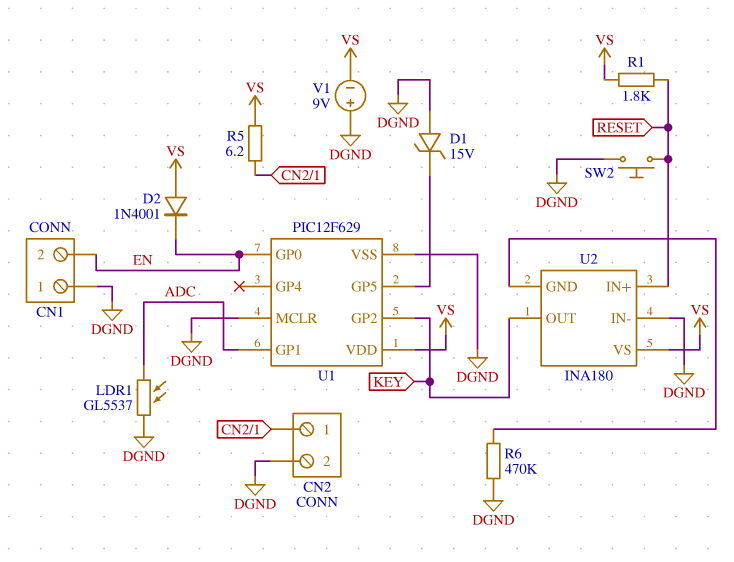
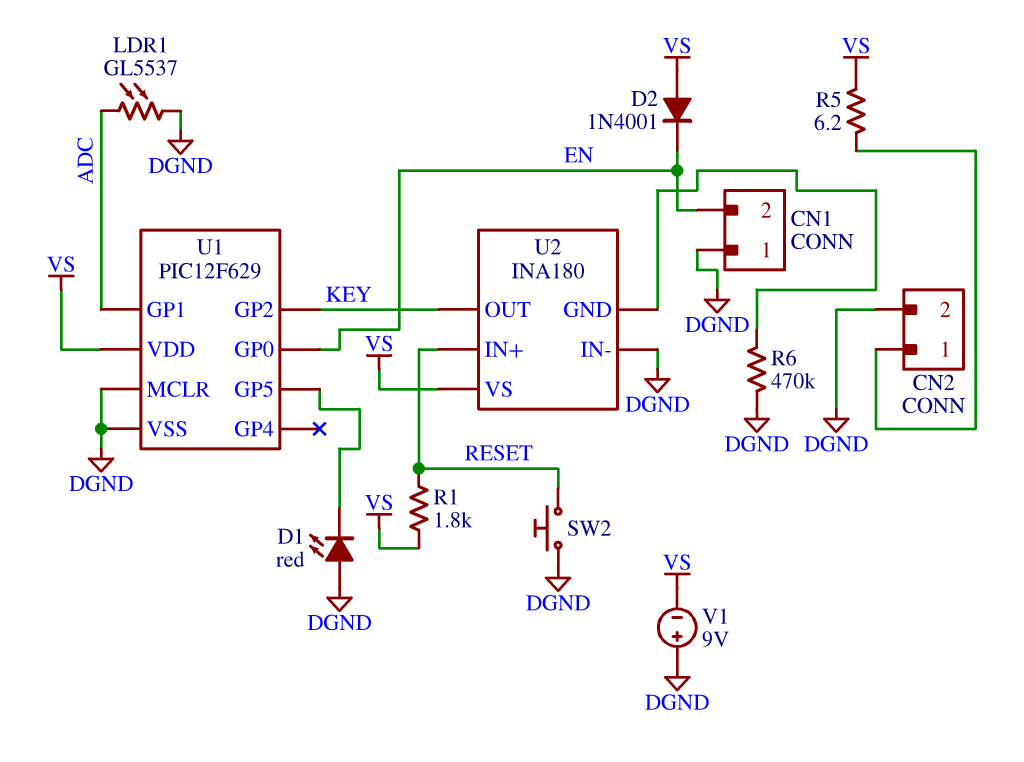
D1: zener 15V (A DGND, K U1/GP5) -> LED red (A DGND, K U1/GP5)

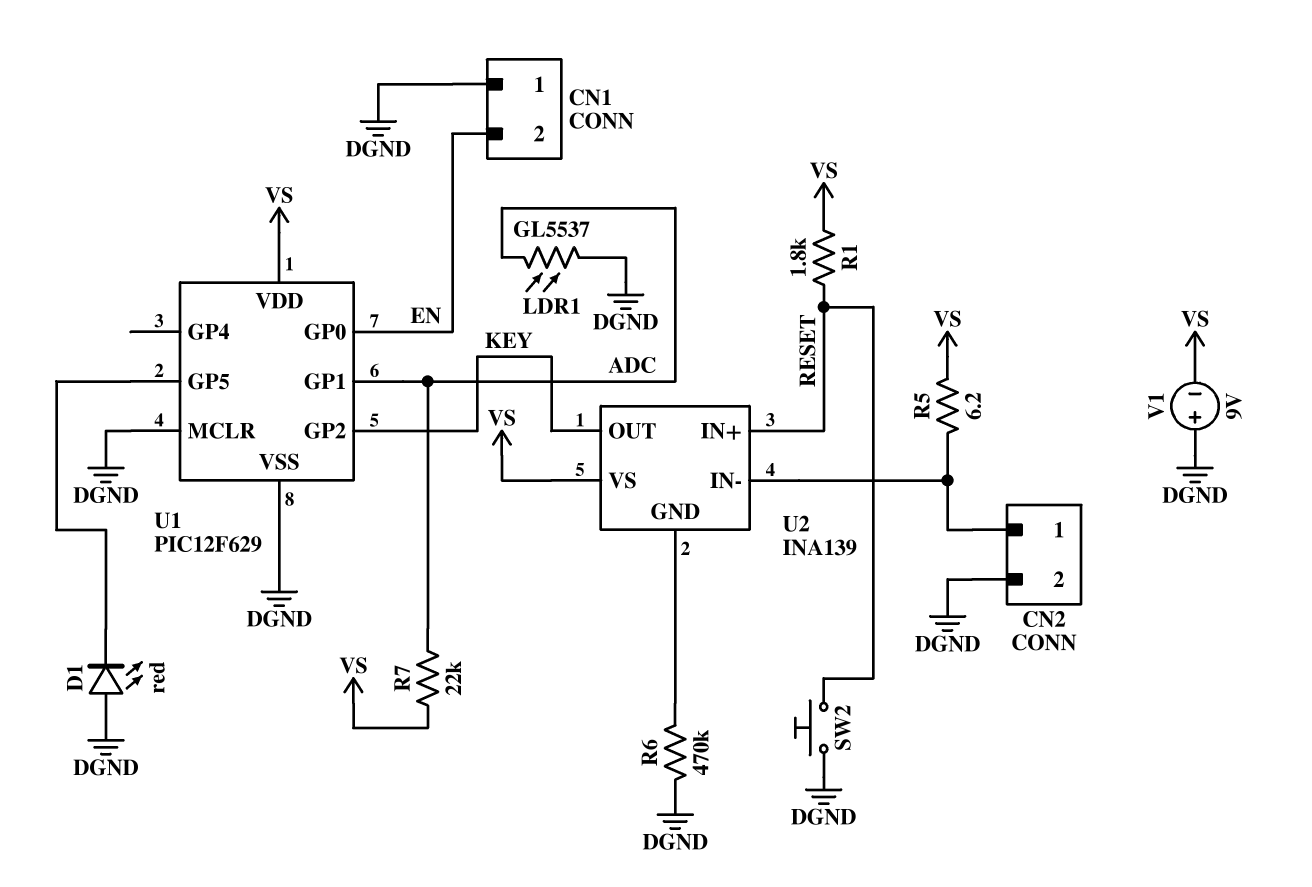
D2: diode 1N4001 (A VS, K EN) -> none
R7: none -> 22k (ADC, VS)
U2: INA180 -> INA139
U2 pin IN-: DGND -> CN2/1

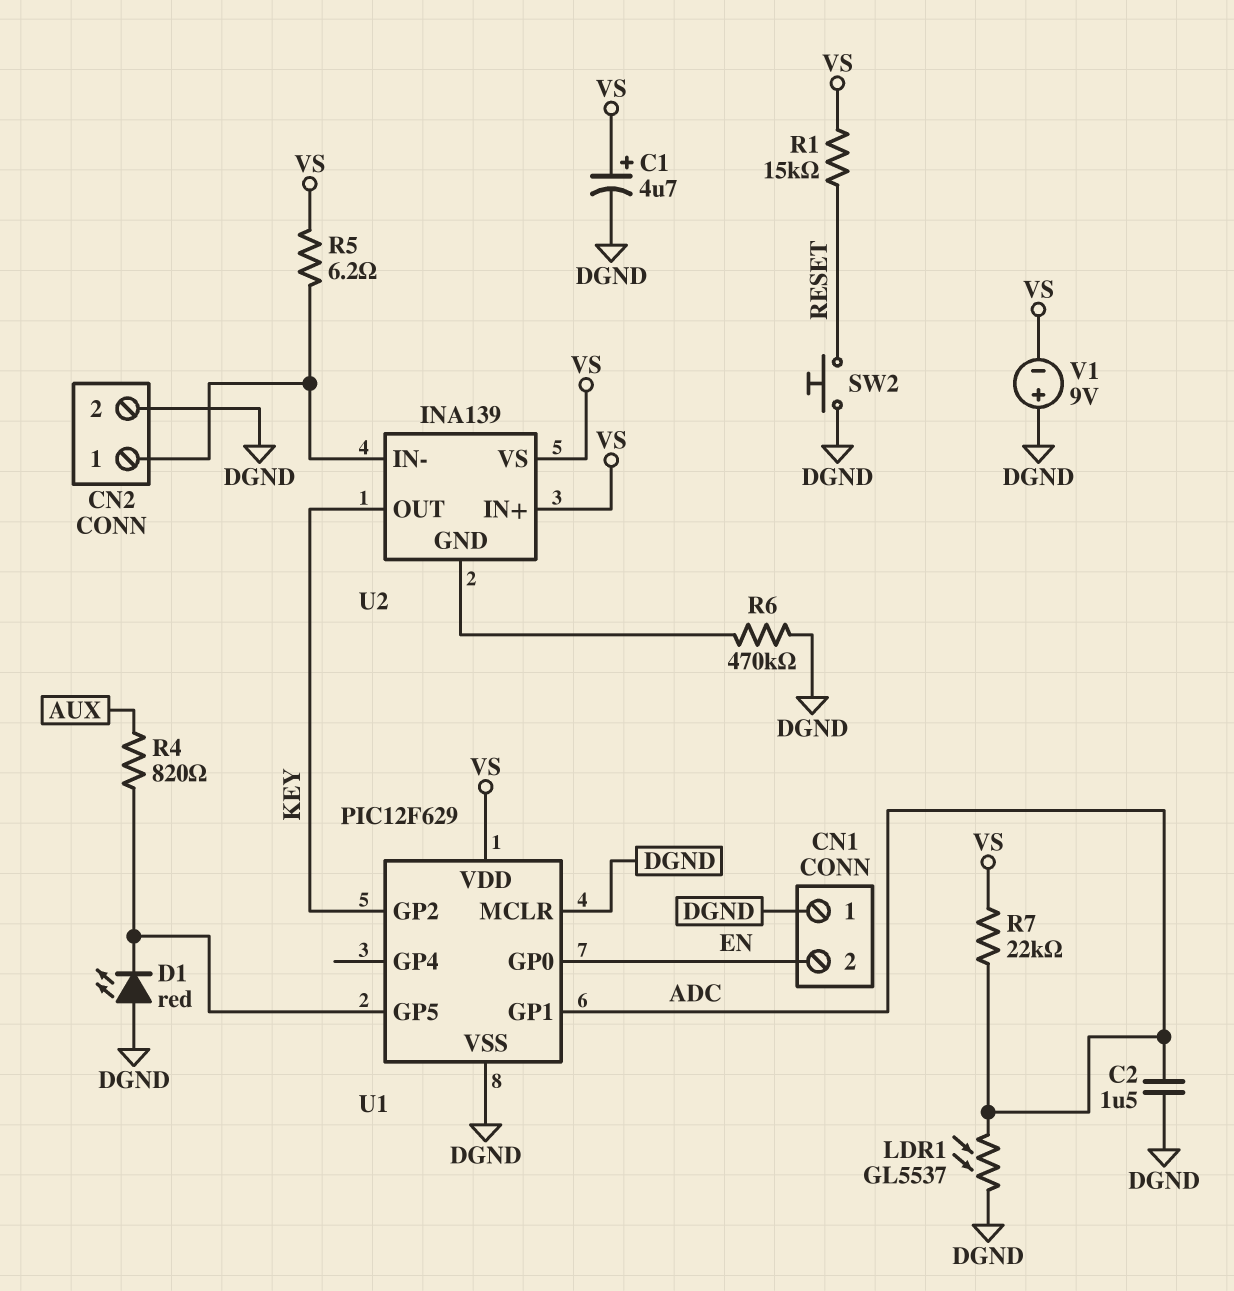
C1: none -> 4.7uF (plus VS, minus DGND)
C2: none -> 1.5uF (ADC, DGND)
R1: 1.8k (RESET, VS) -> 15k (RESET, VS)
R4: none -> 820 (AUX, U1/GP5)
U2 pin IN+: RESET -> VS

